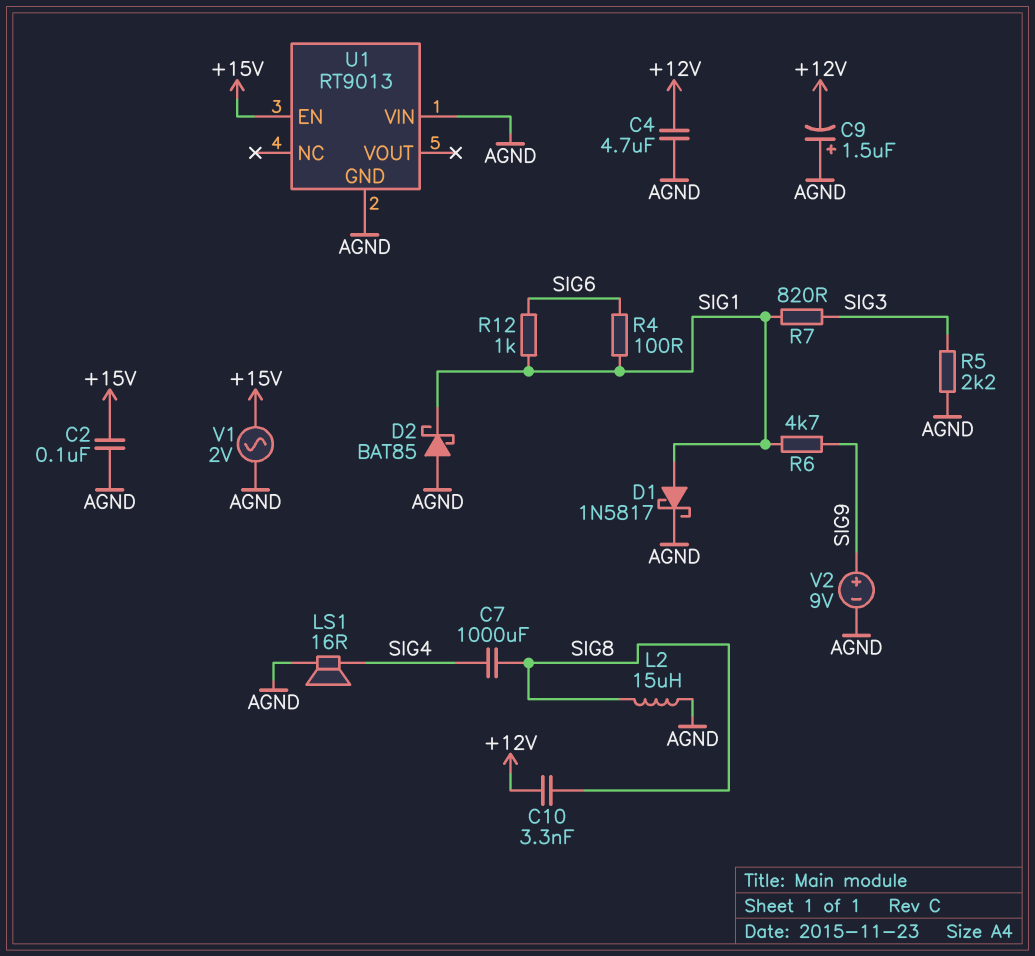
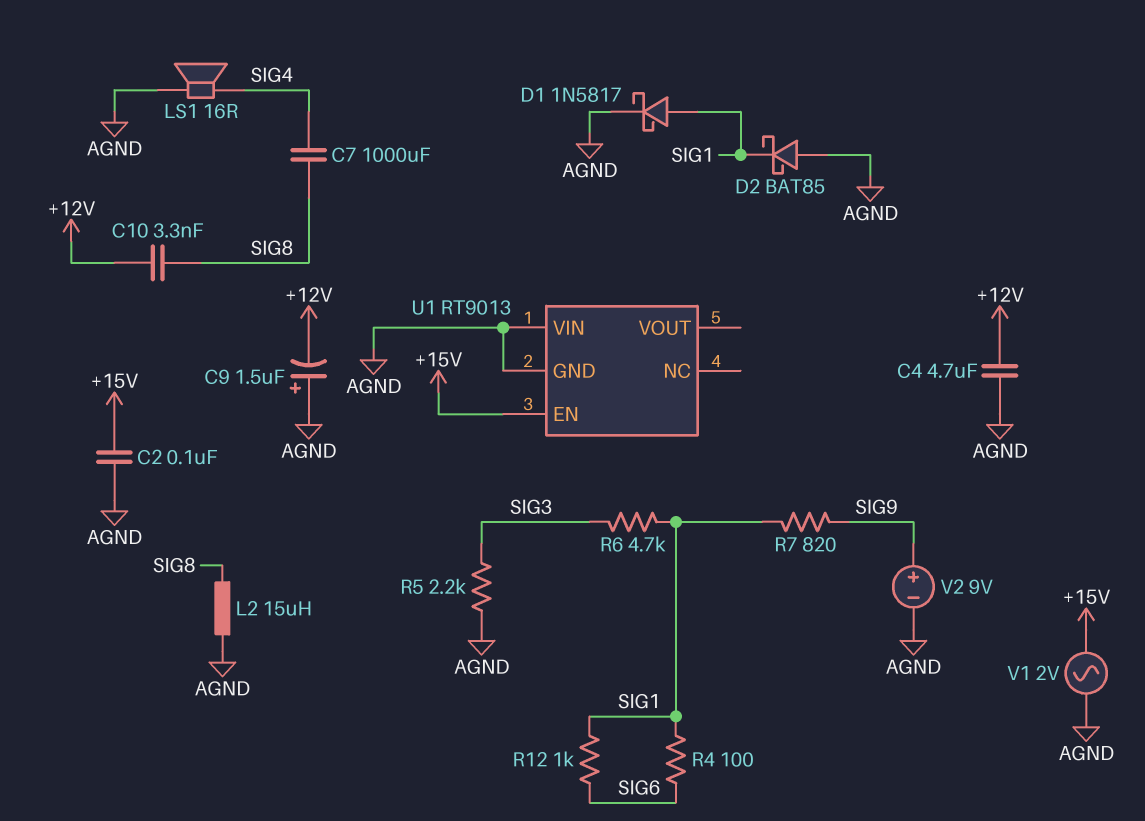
R6: 4.7k (SIG1, SIG9) -> 4.7k (SIG1, SIG3)
R7: 820 (SIG1, SIG3) -> 820 (SIG1, SIG9)

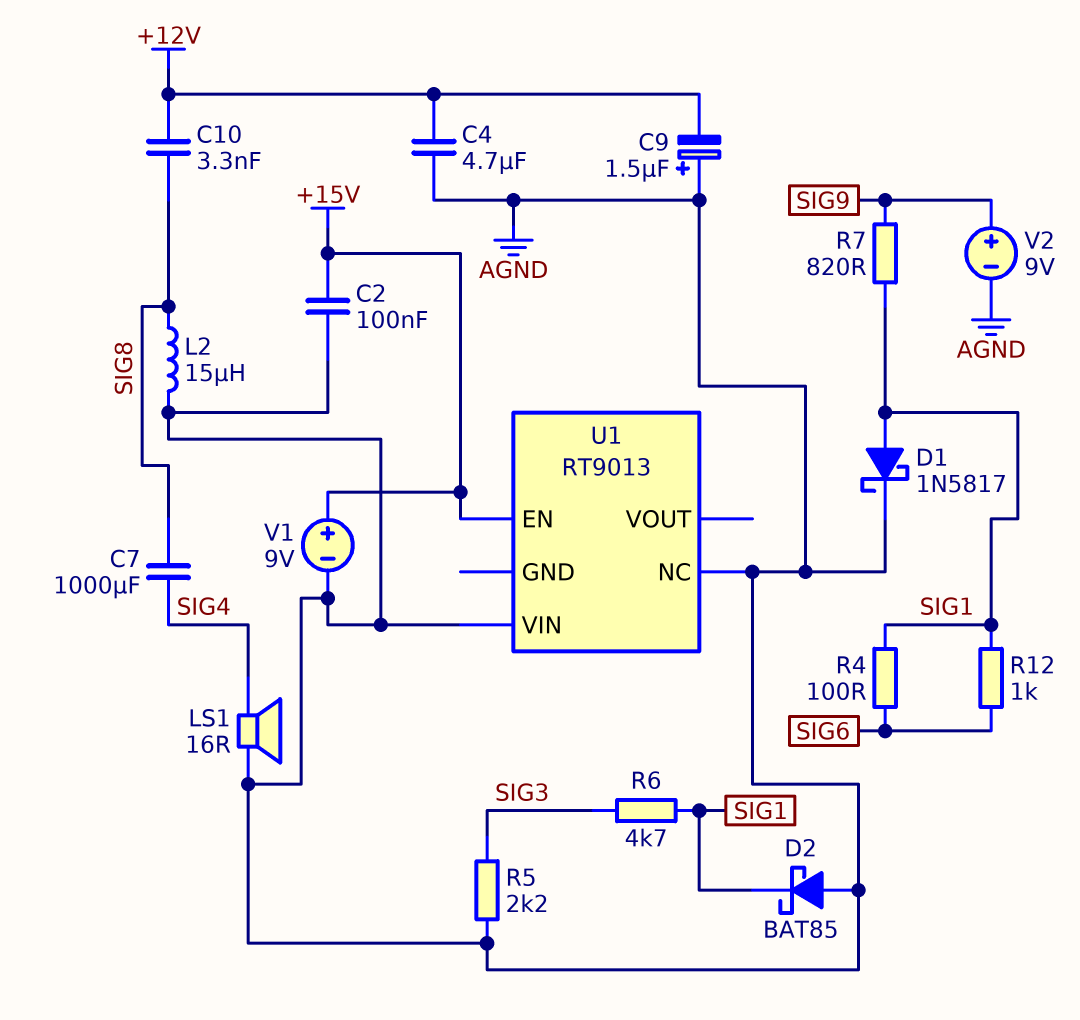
U1 pin GND: AGND -> none
U1 pin NC: none -> AGND
V1: AC 2V (+15V, AGND) -> 9V (plus +15V, minus AGND)

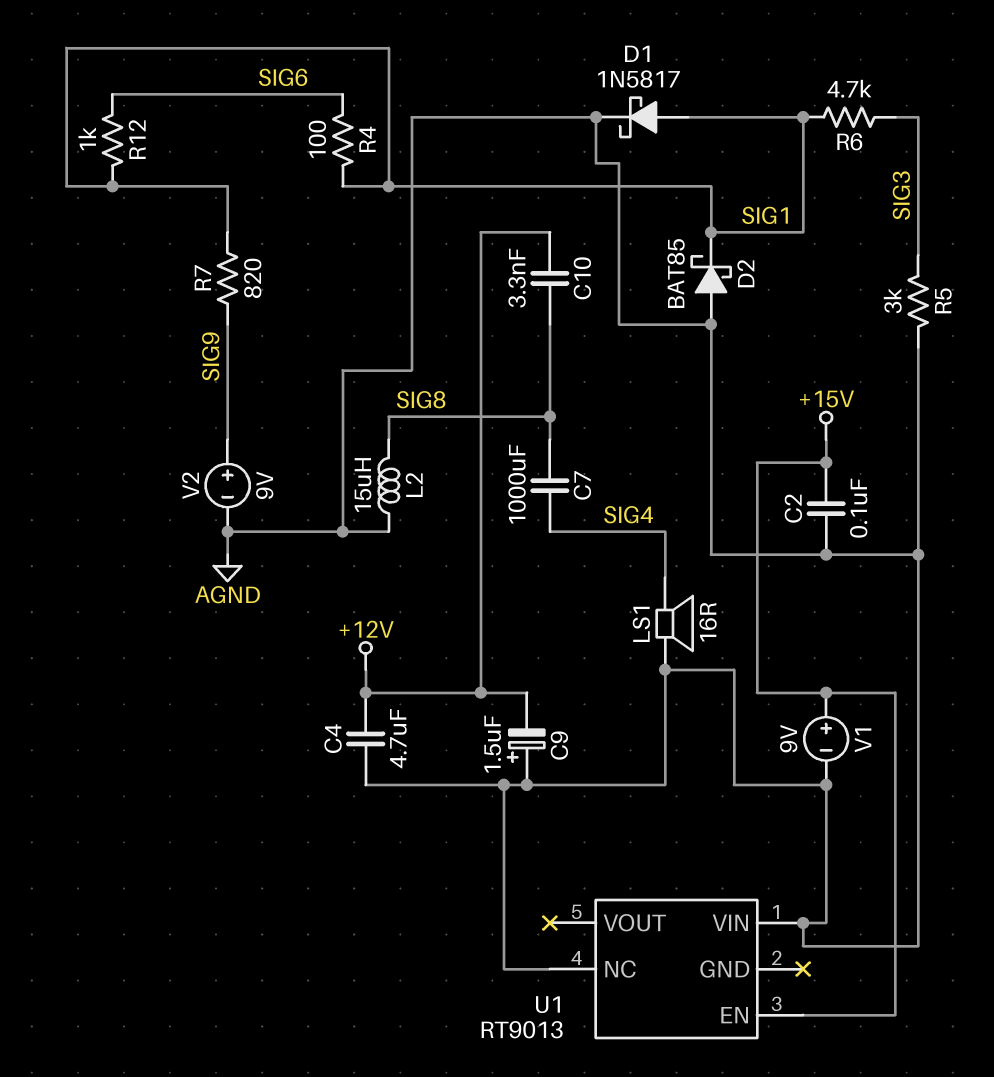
R5: 2.2k (AGND, SIG3) -> 3k (AGND, SIG3)

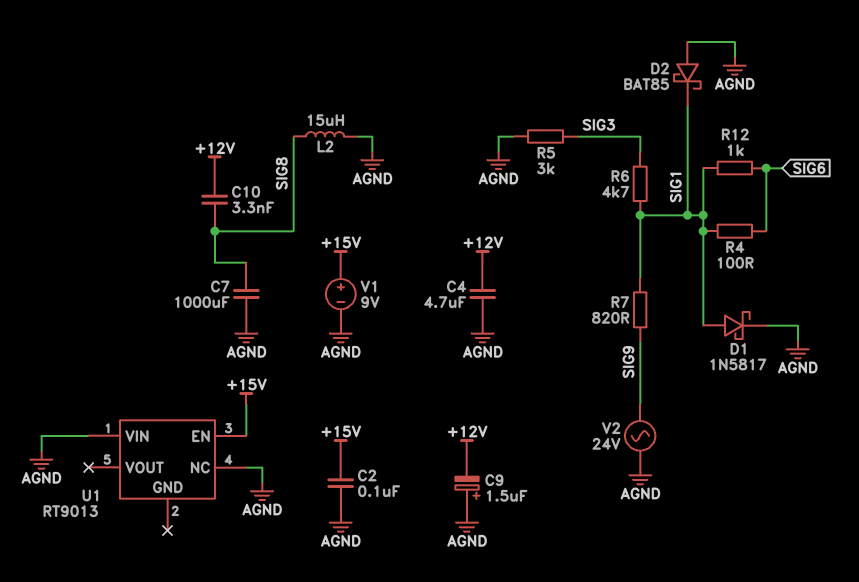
C7: 1000uF (SIG4, SIG8) -> 1000uF (AGND, SIG8)
LS1: speaker 16R (AGND, SIG4) -> none
V2: 9V (plus SIG9, minus AGND) -> AC 24V (AGND, SIG9)

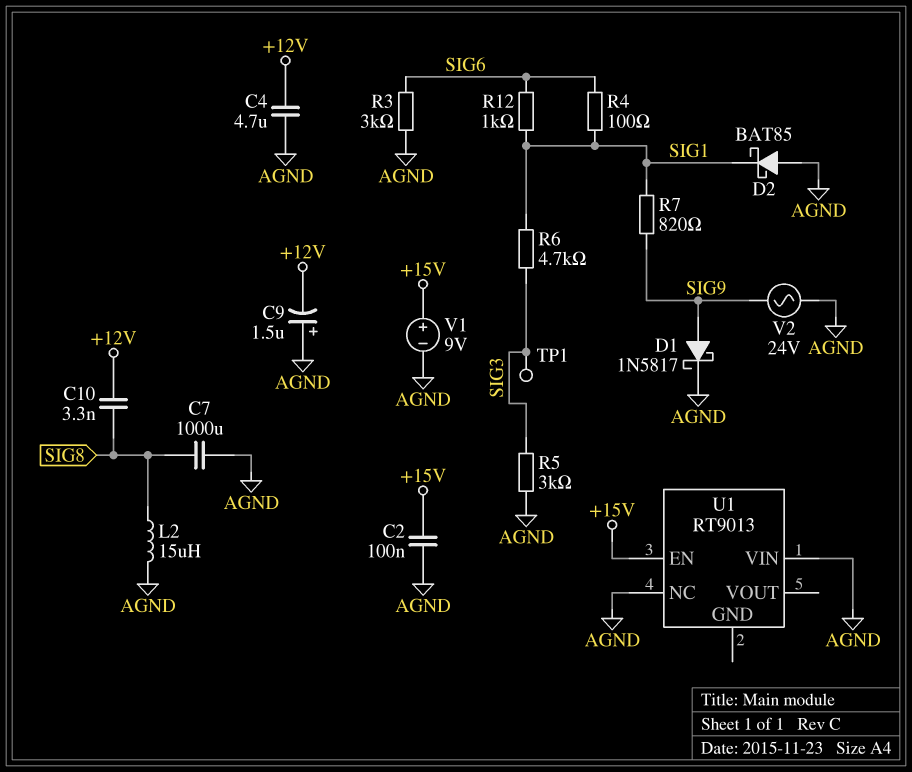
D1: schottky 1N5817 (A SIG1, K AGND) -> schottky 1N5817 (A SIG9, K AGND)
R3: none -> 3k (AGND, SIG6)
TP1: none -> test point (SIG3)

